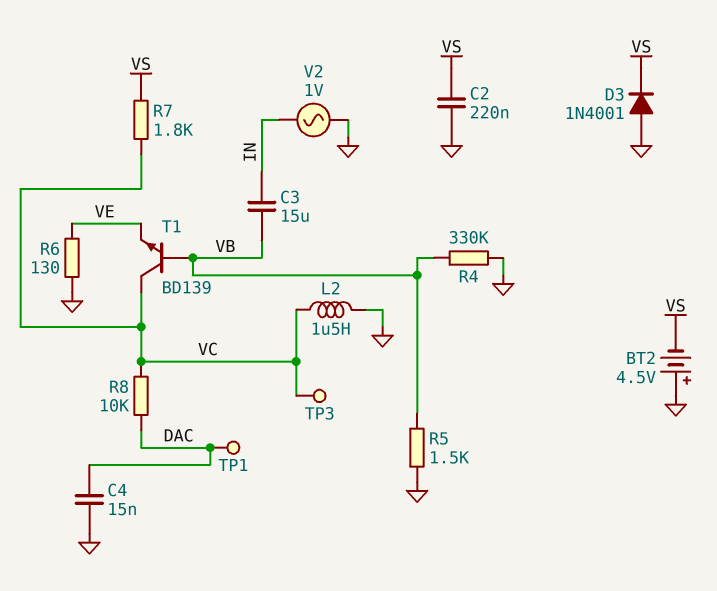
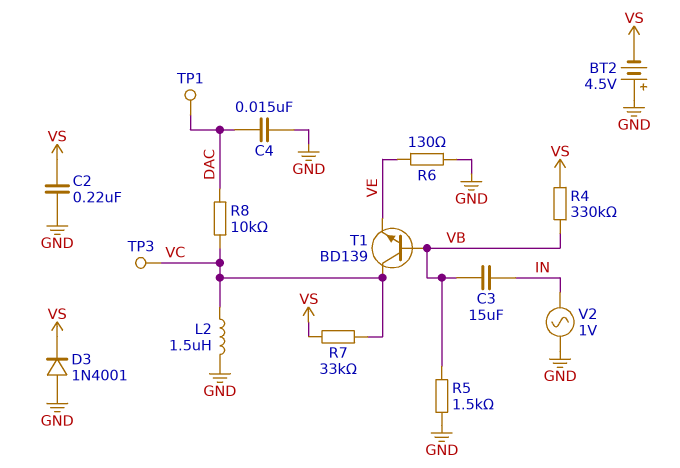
R4: 330k (GND, VB) -> 330k (VB, VS)
R7: 1.8k (VC, VS) -> 33k (VC, VS)

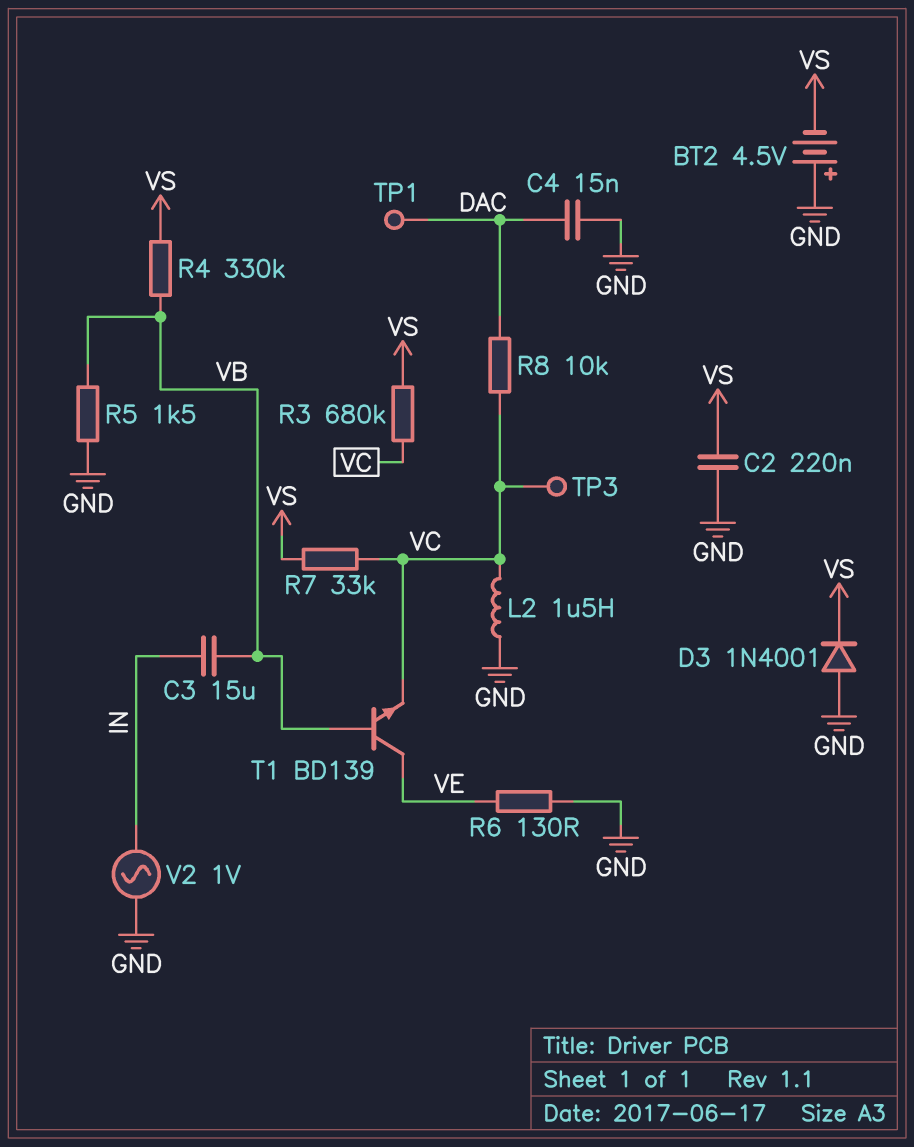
R3: none -> 680k (VC, VS)
T1: NPN BD139 (B VB, C VC, E VE) -> NPN BD139 (B VB, C VE, E VC)

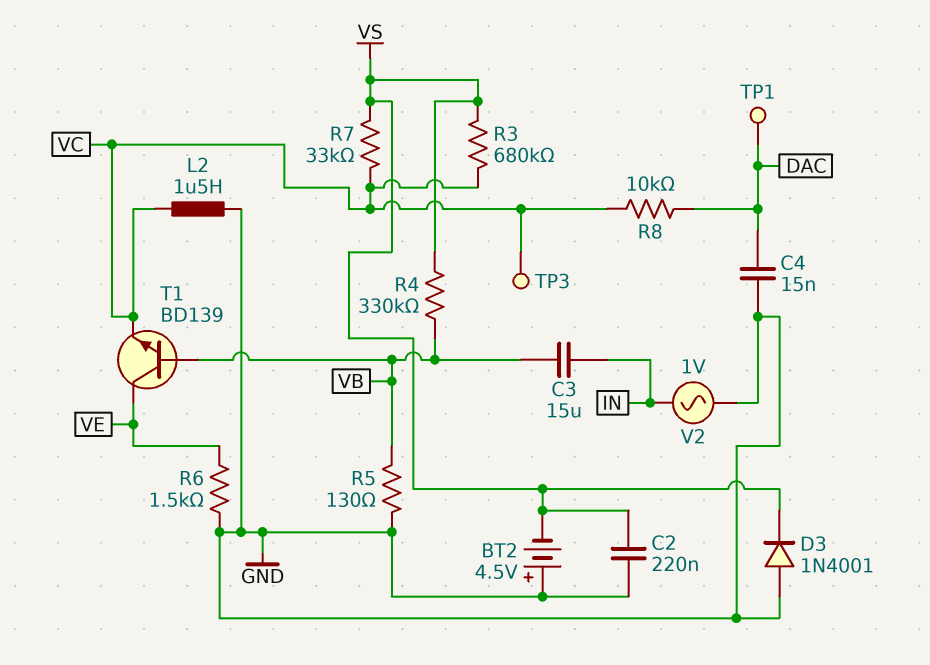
R5: 1.5k (GND, VB) -> 130 (GND, VB)
R6: 130 (GND, VE) -> 1.5k (GND, VE)

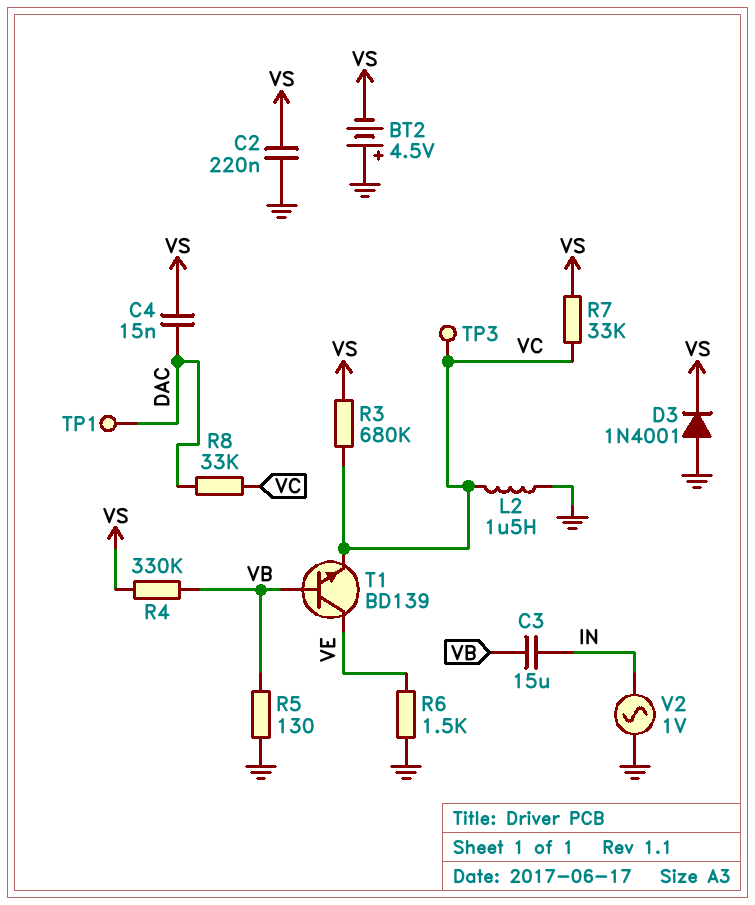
C4: 15nF (DAC, GND) -> 15nF (DAC, VS)
R8: 10k (DAC, VC) -> 33k (DAC, VC)

